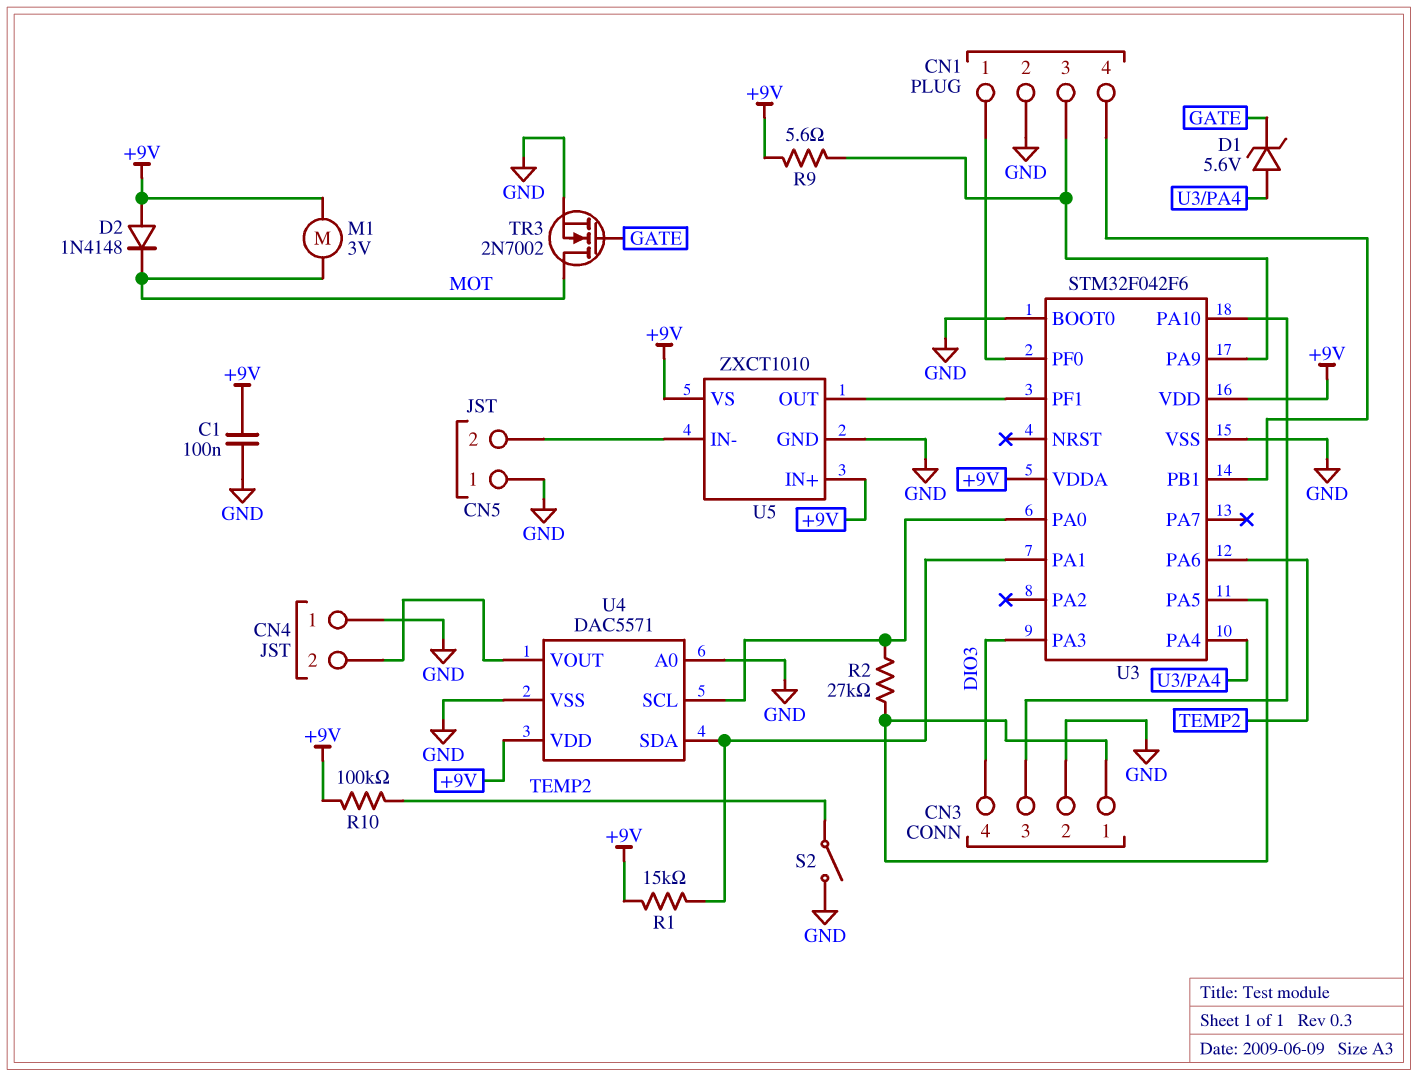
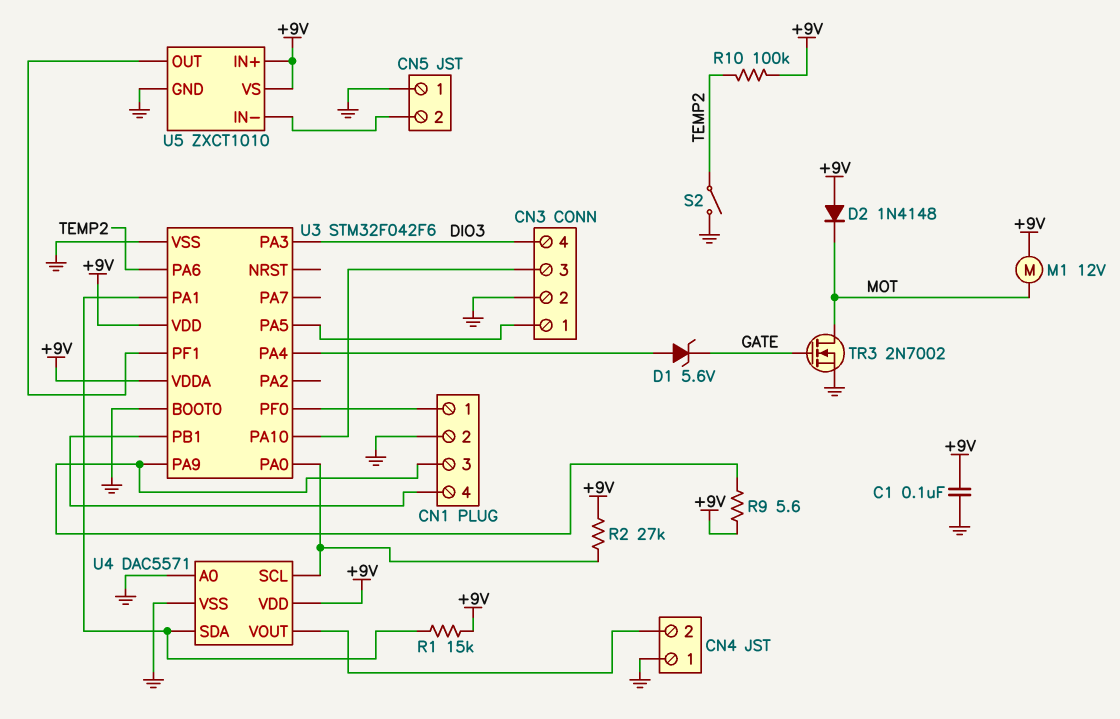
M1: motor 3V (+9V, MOT) -> motor 12V (+9V, MOT)
R2: 27k (CN3/1, U3/PA0) -> 27k (+9V, U3/PA0)

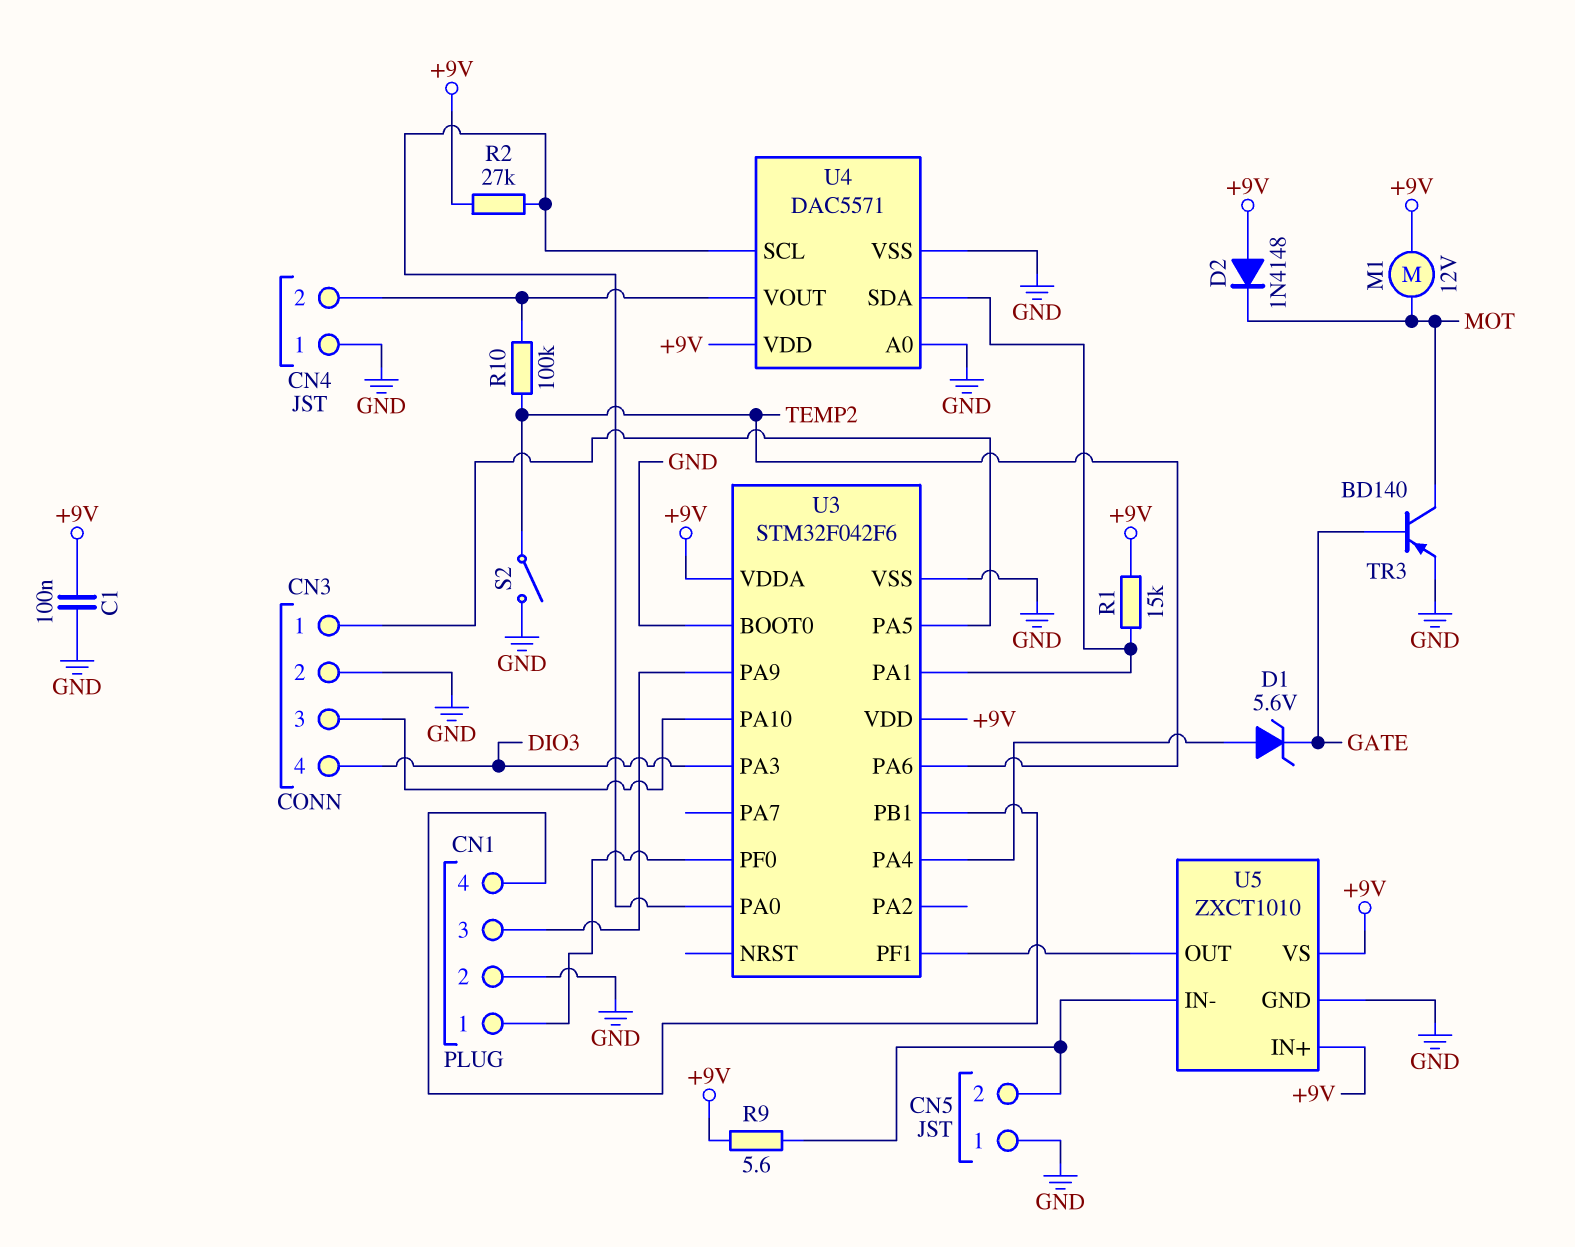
R9: 5.6 (+9V, CN1/3) -> 5.6 (+9V, CN5/2)
R10: 100k (+9V, TEMP2) -> 100k (CN4/2, TEMP2)
TR3: NMOS 2N7002 (G GATE, D MOT, S GND) -> PNP BD140 (B GATE, C MOT, E GND)

